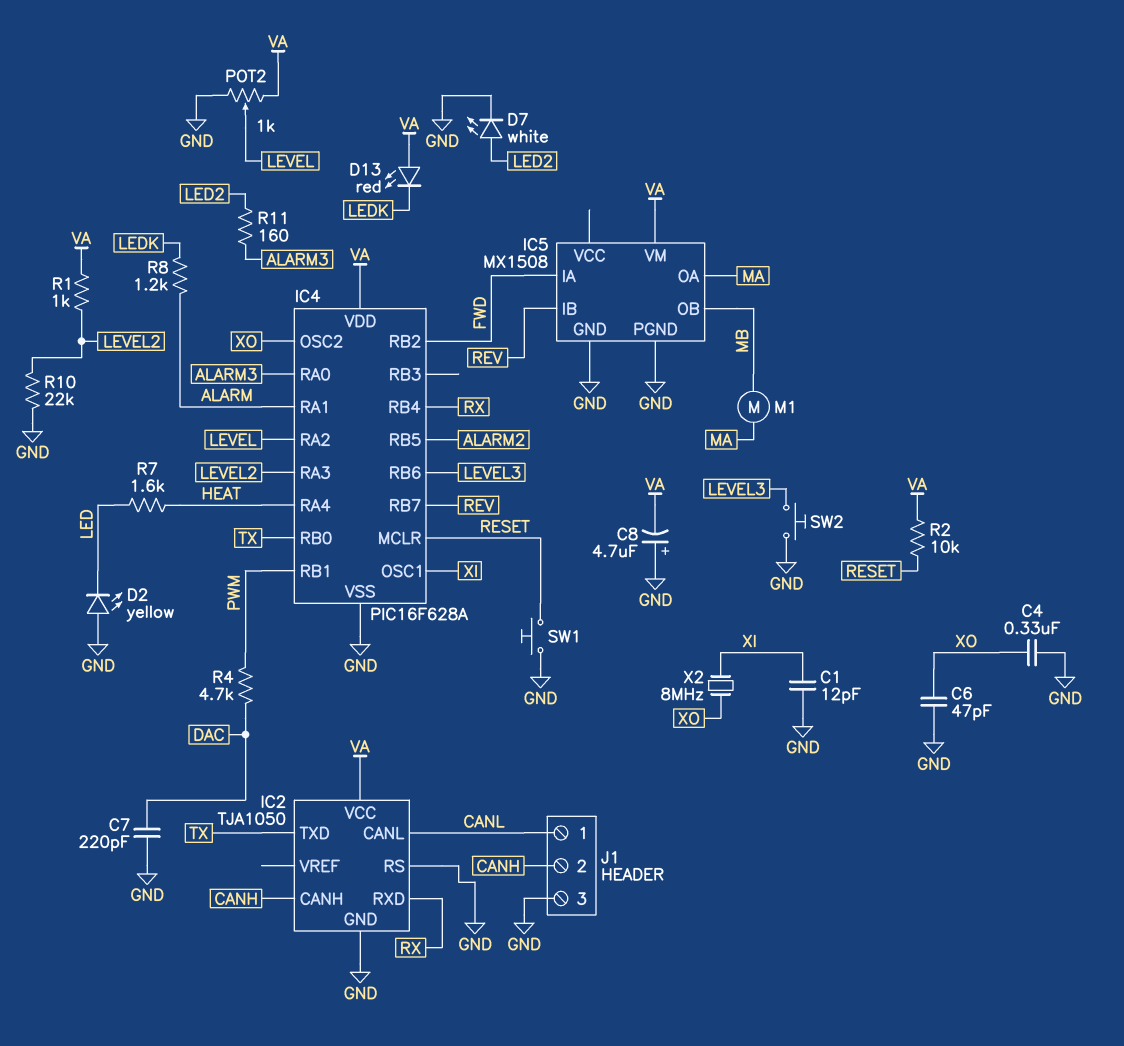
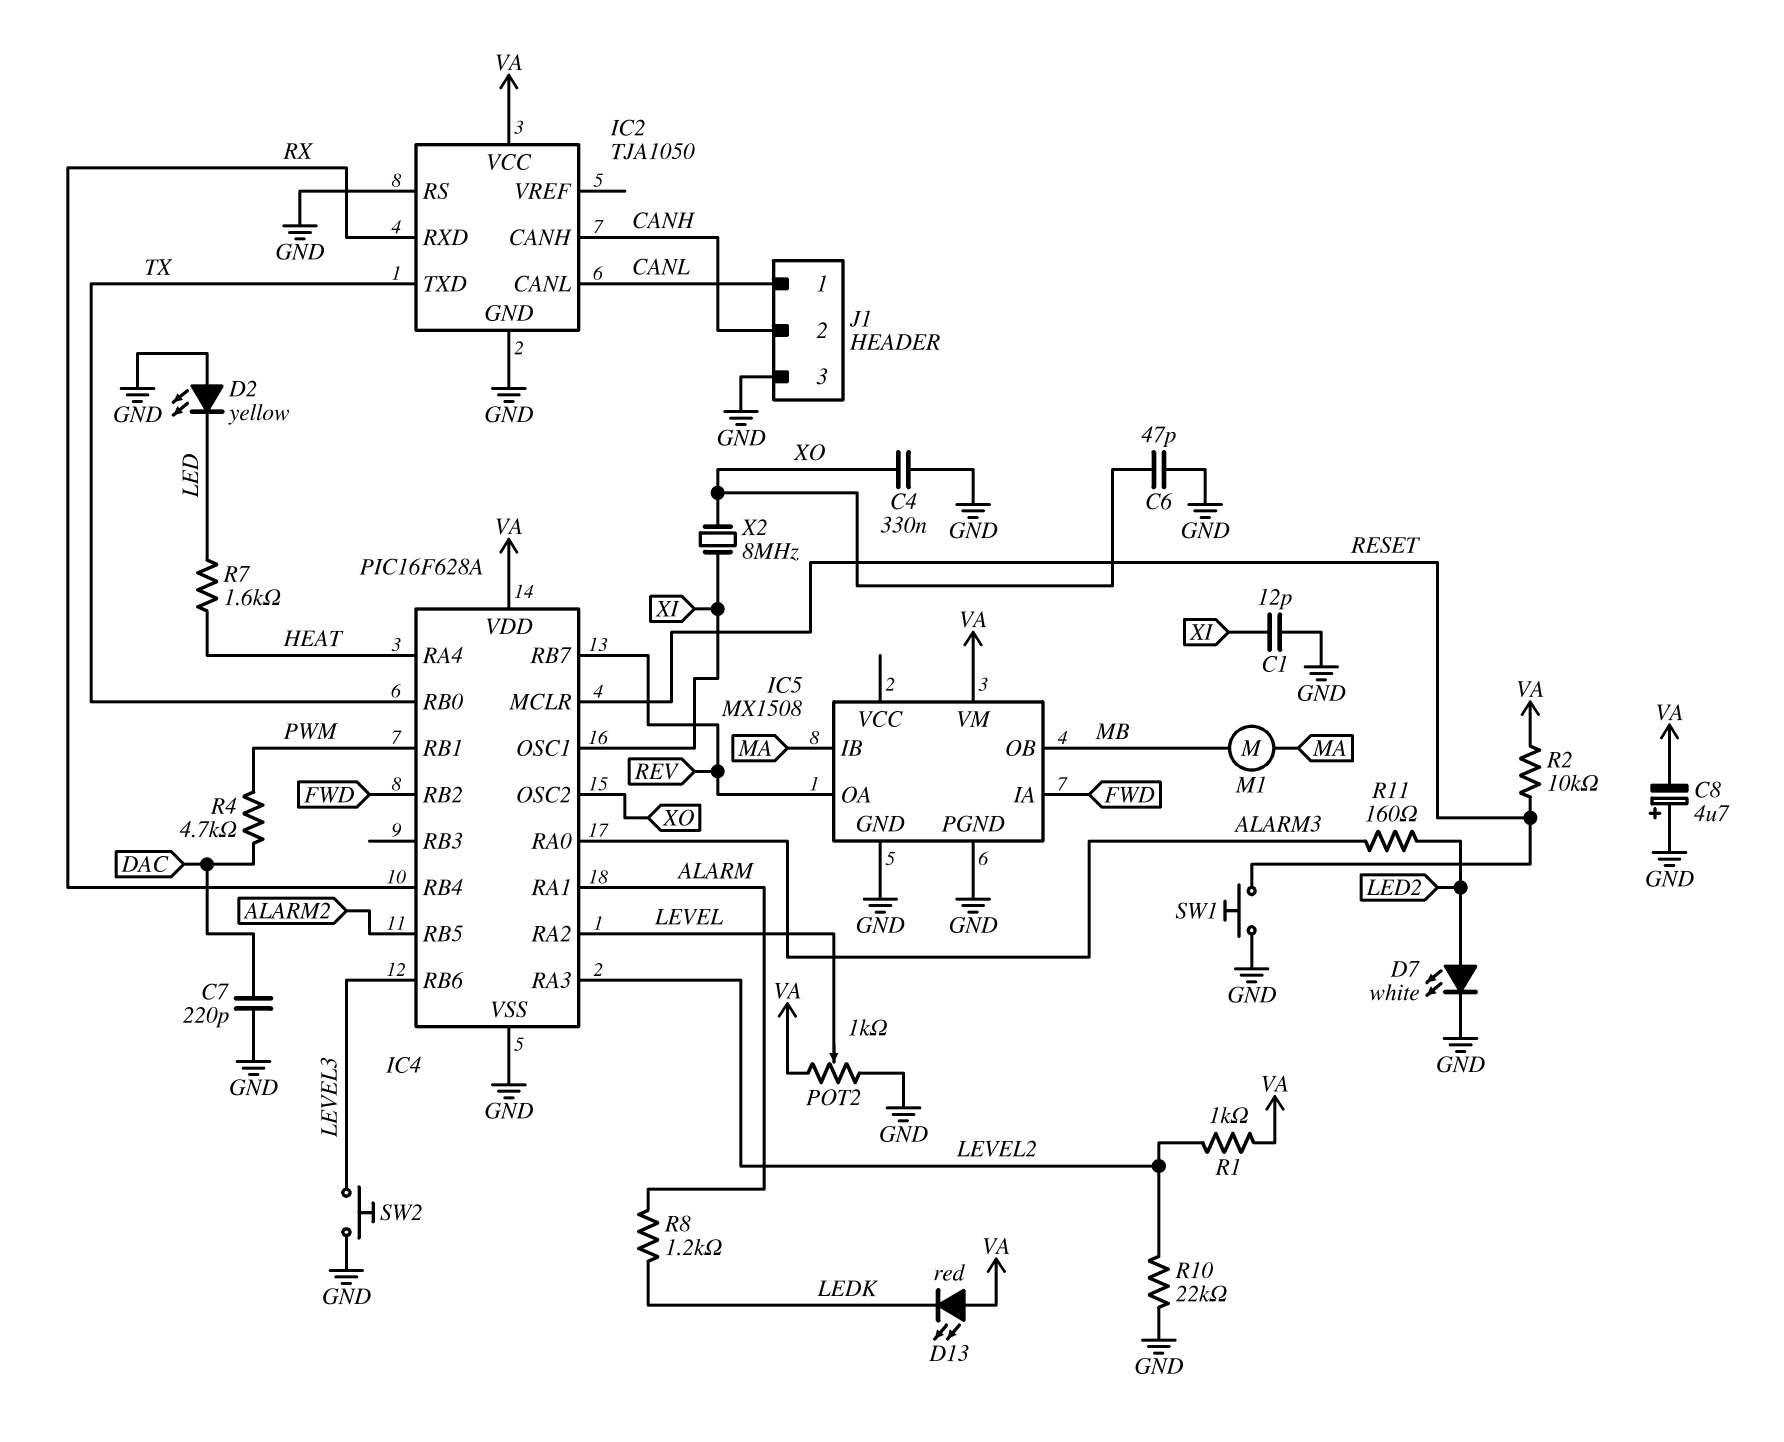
IC5 pin IB: REV -> MA
IC5 pin OA: MA -> REV

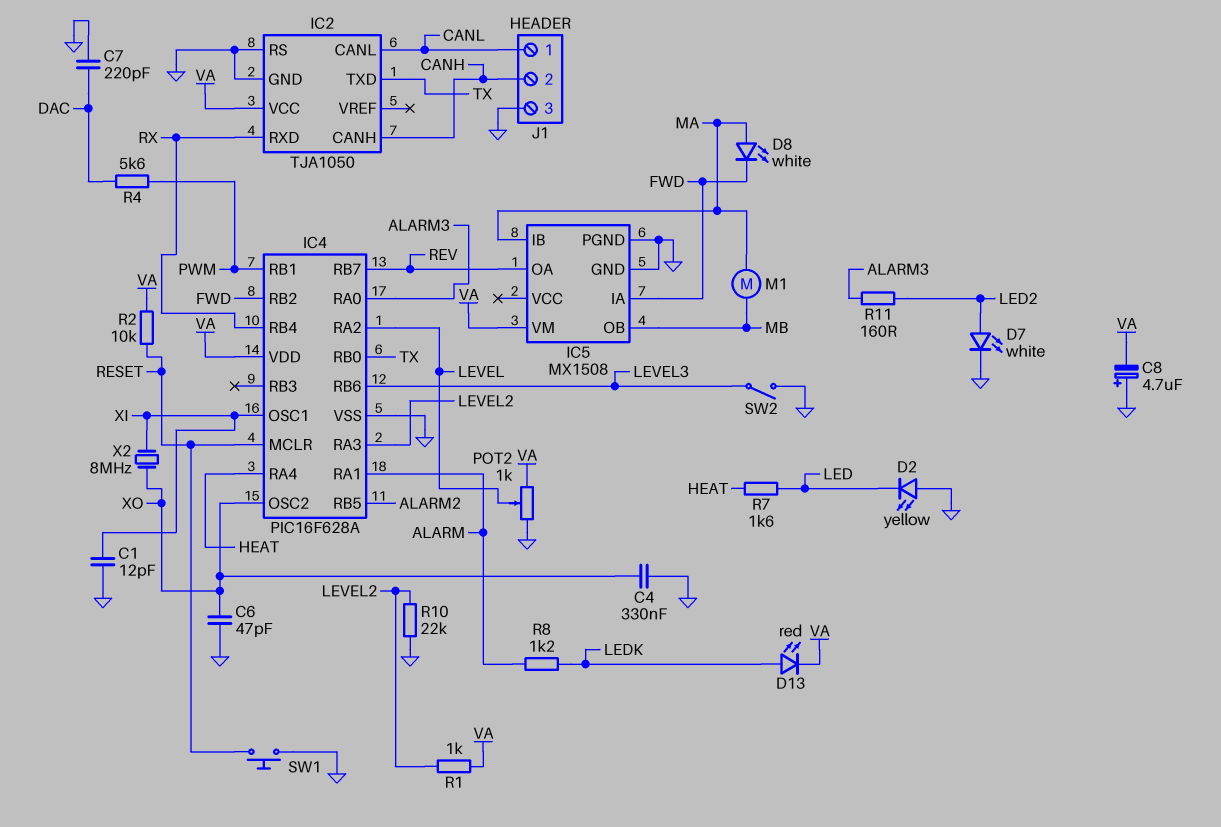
D8: none -> LED white (A MA, K FWD)
D13: LED red (A VA, K LEDK) -> LED red (A LEDK, K VA)
R4: 4.7k (DAC, PWM) -> 5.6k (DAC, PWM)
SW2: button (GND, LEVEL3) -> switch (GND, LEVEL3)

